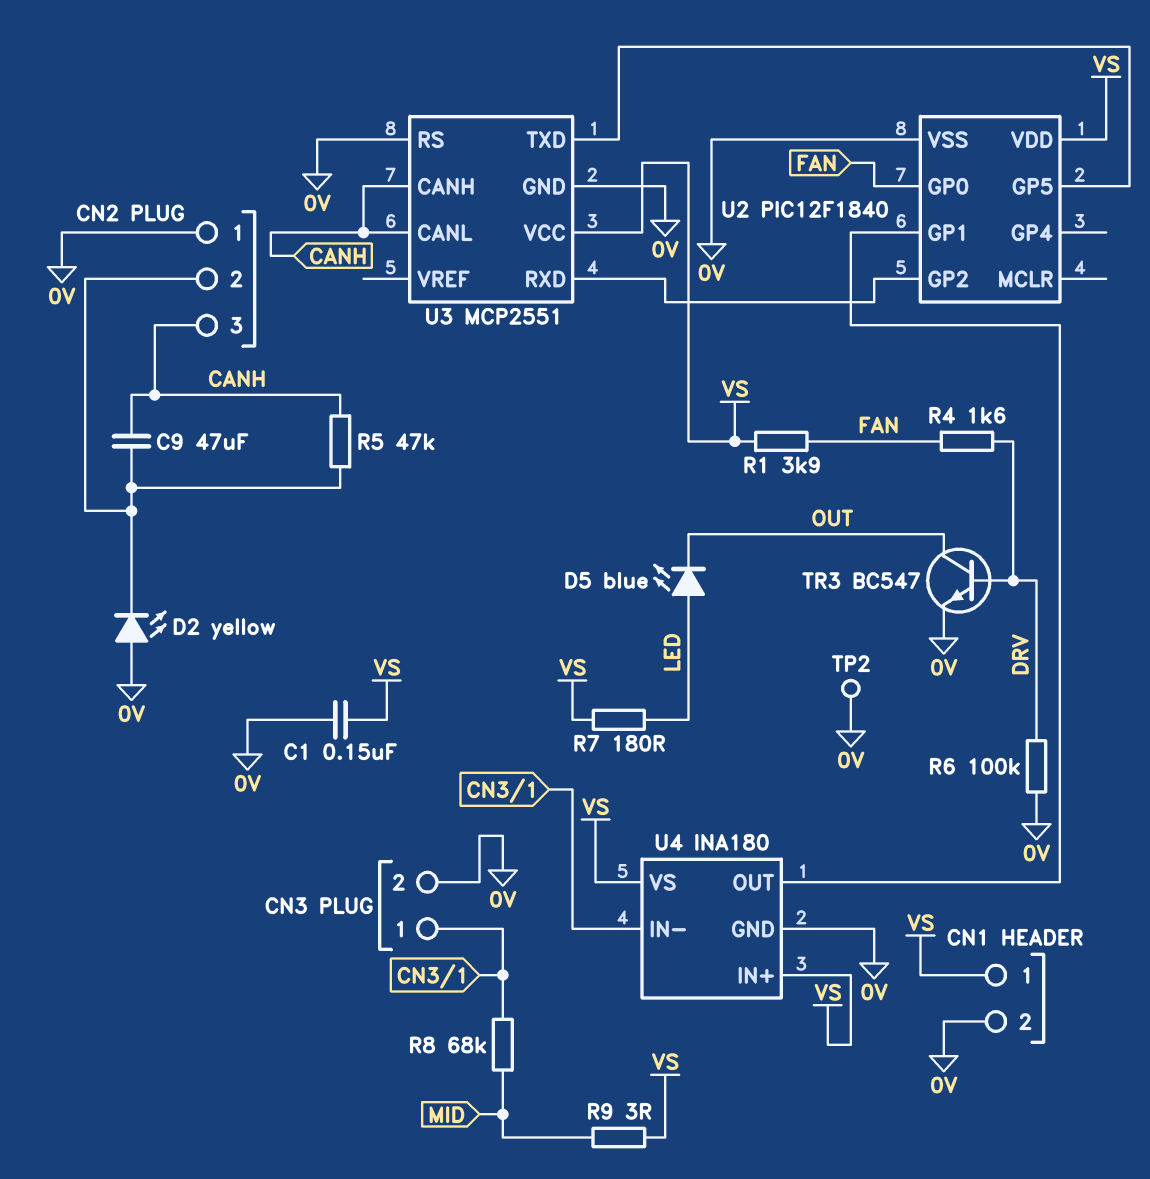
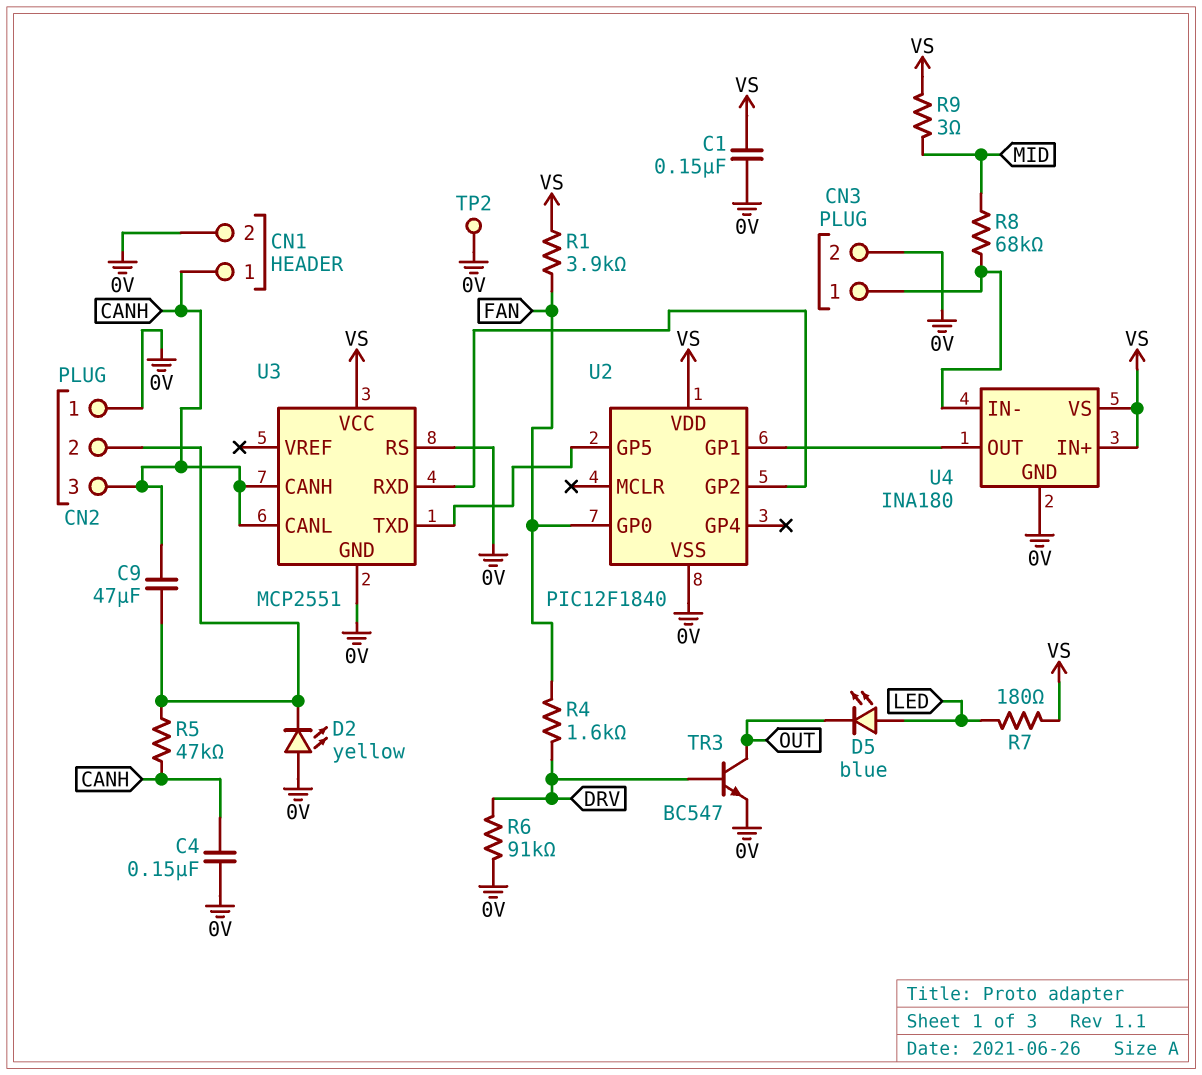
C4: none -> 150nF (0V, CANH)
CN1 pin 1: VS -> CANH
R6: 100k (0V, DRV) -> 91k (0V, DRV)

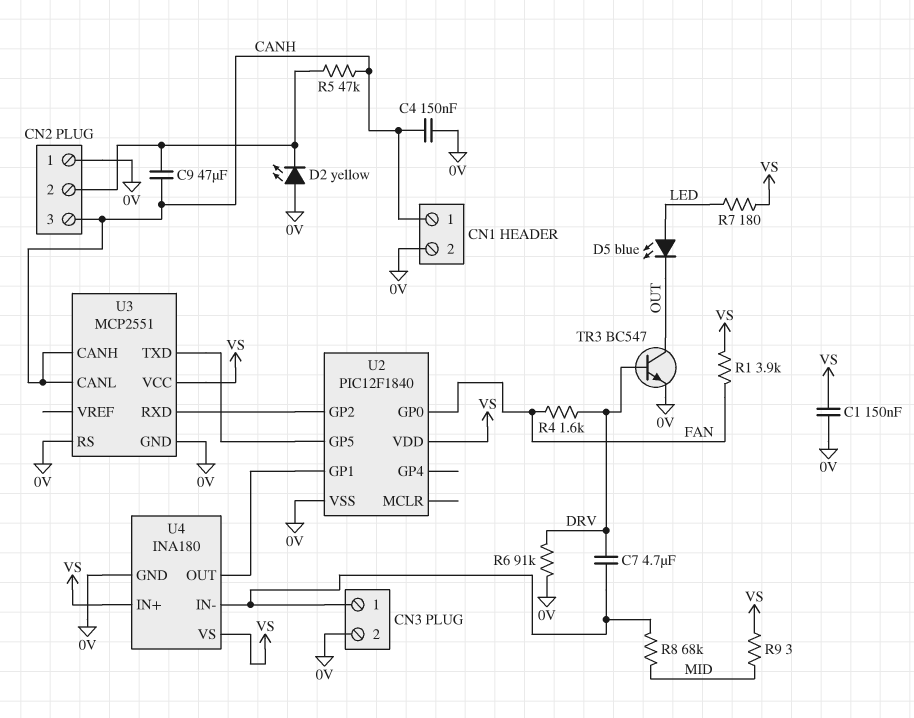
C7: none -> 4.7uF (CN3/1, DRV)
TP2: test point (0V) -> none

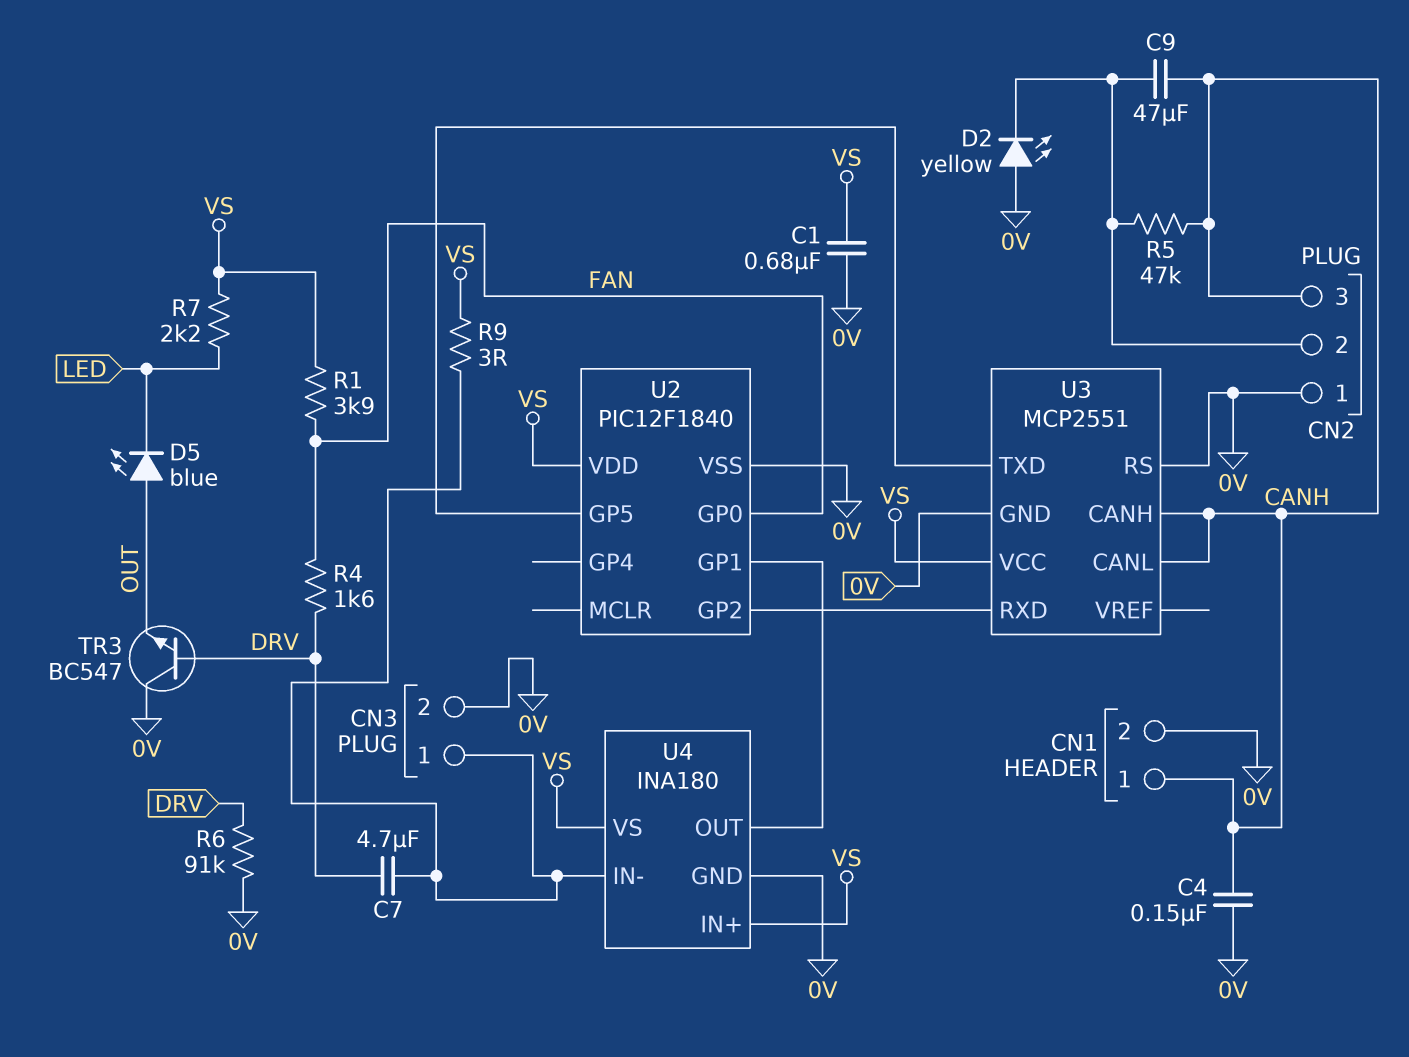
C1: 150nF (0V, VS) -> 680nF (0V, VS)
D5: LED blue (A LED, K OUT) -> LED blue (A OUT, K LED)
R7: 180 (LED, VS) -> 2.2k (LED, VS)
R8: 68k (CN3/1, MID) -> none
R9: 3 (MID, VS) -> 3 (CN3/1, VS)
TR3: NPN BC547 (B DRV, C OUT, E 0V) -> NPN BC547 (B DRV, C 0V, E OUT)

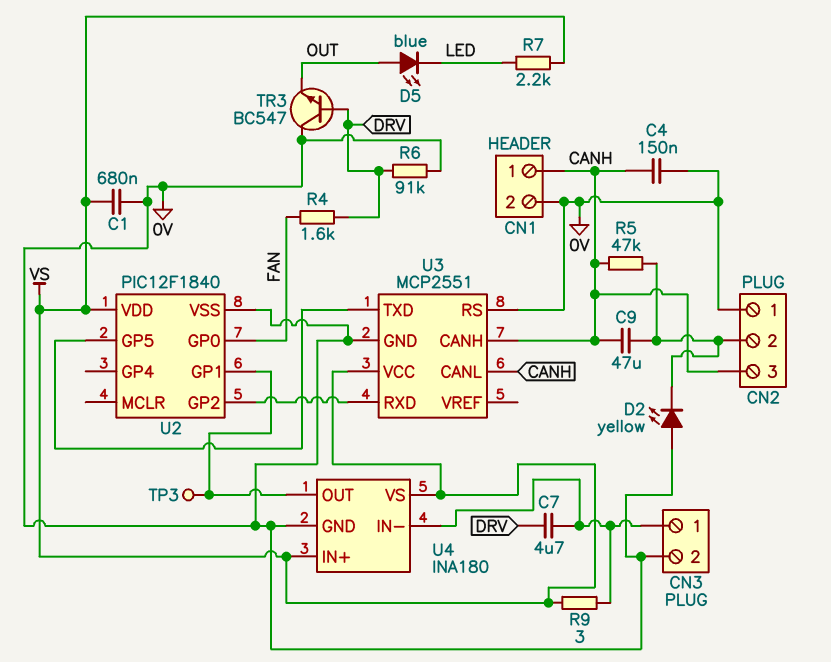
R1: 3.9k (FAN, VS) -> none
TP3: none -> test point (U2/GP1)

